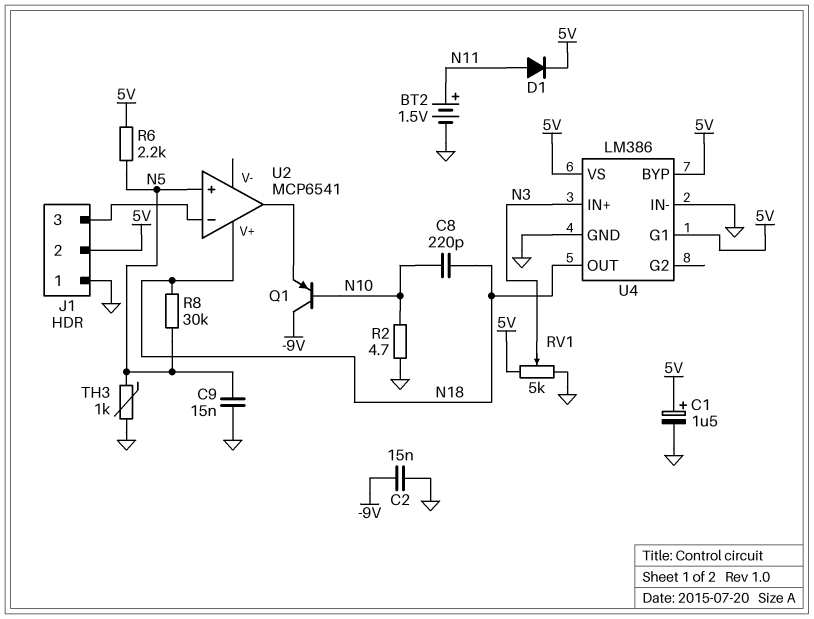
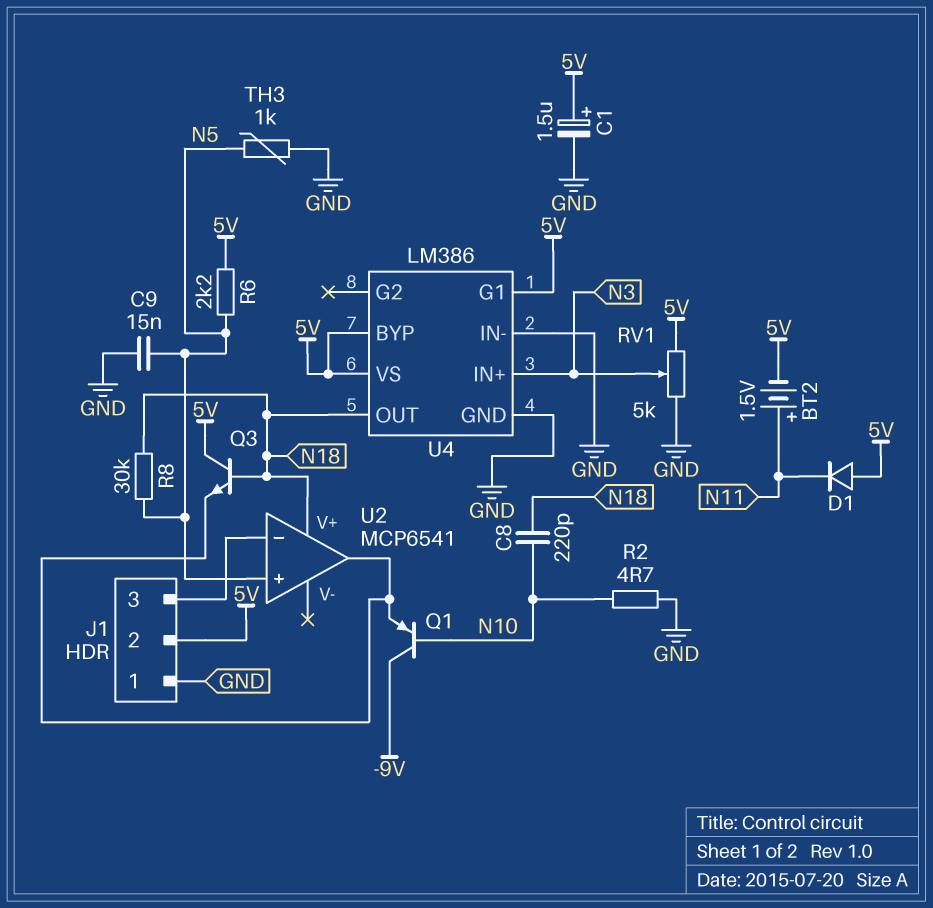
BT2: 1.5V (plus N11, minus GND) -> 1.5V (plus N11, minus 5V)
C2: 15nF (-9V, GND) -> none
D1: diode (A N11, K 5V) -> diode (A 5V, K N11)
Q3: none -> NPN (B N18, C 5V, E U2/out)

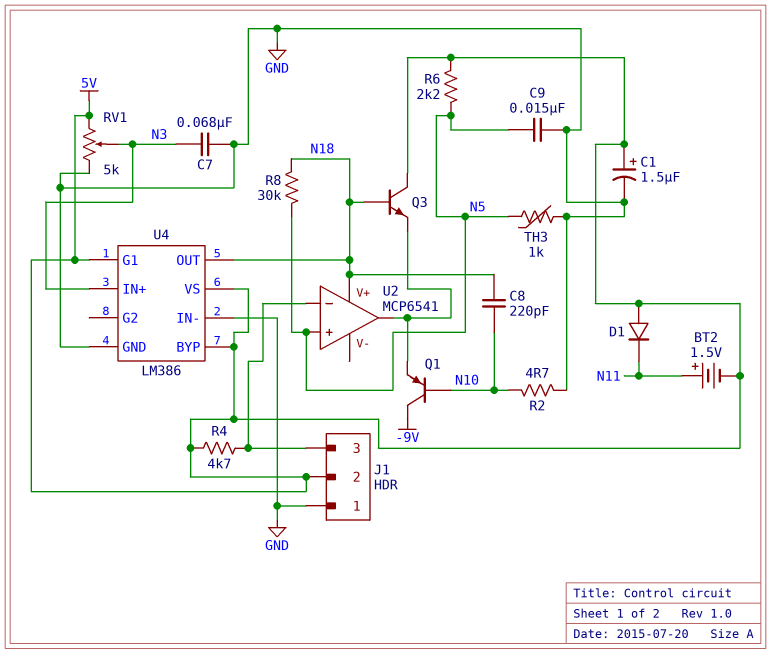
C7: none -> 68nF (GND, N3)
R4: none -> 4.7k (5V, J1/3)

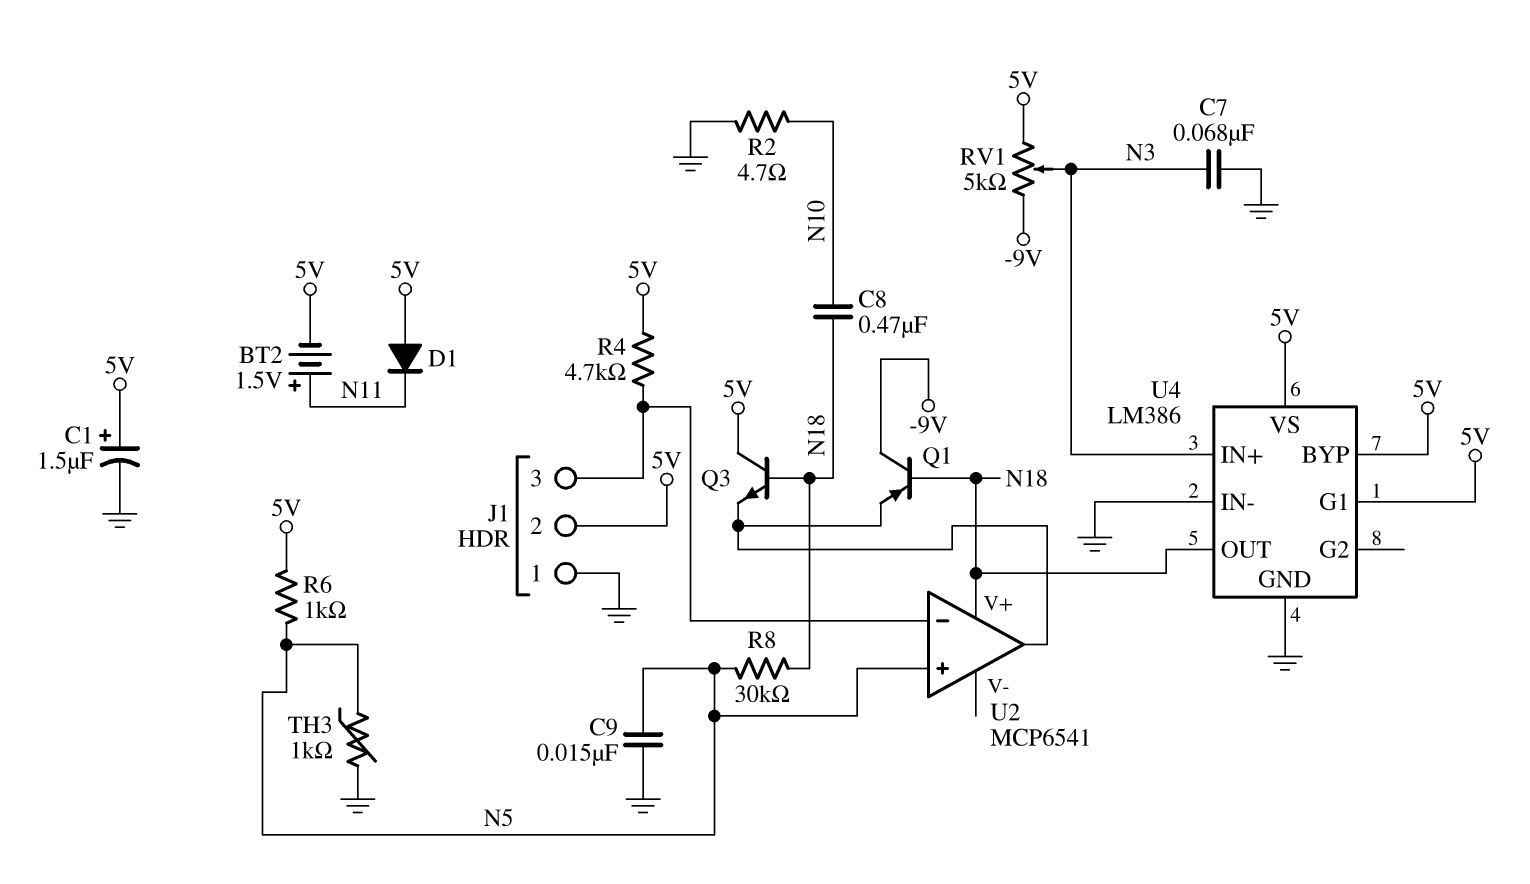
C8: 220pF (N10, N18) -> 470nF (N10, N18)
Q1: PNP (B N10, C -9V, E U2/out) -> PNP (B N18, C -9V, E U2/out)
R6: 2.2k (5V, N5) -> 1k (5V, N5)
RV1: 5k (5V, GND, wiper N3) -> 5k (-9V, 5V, wiper N3)

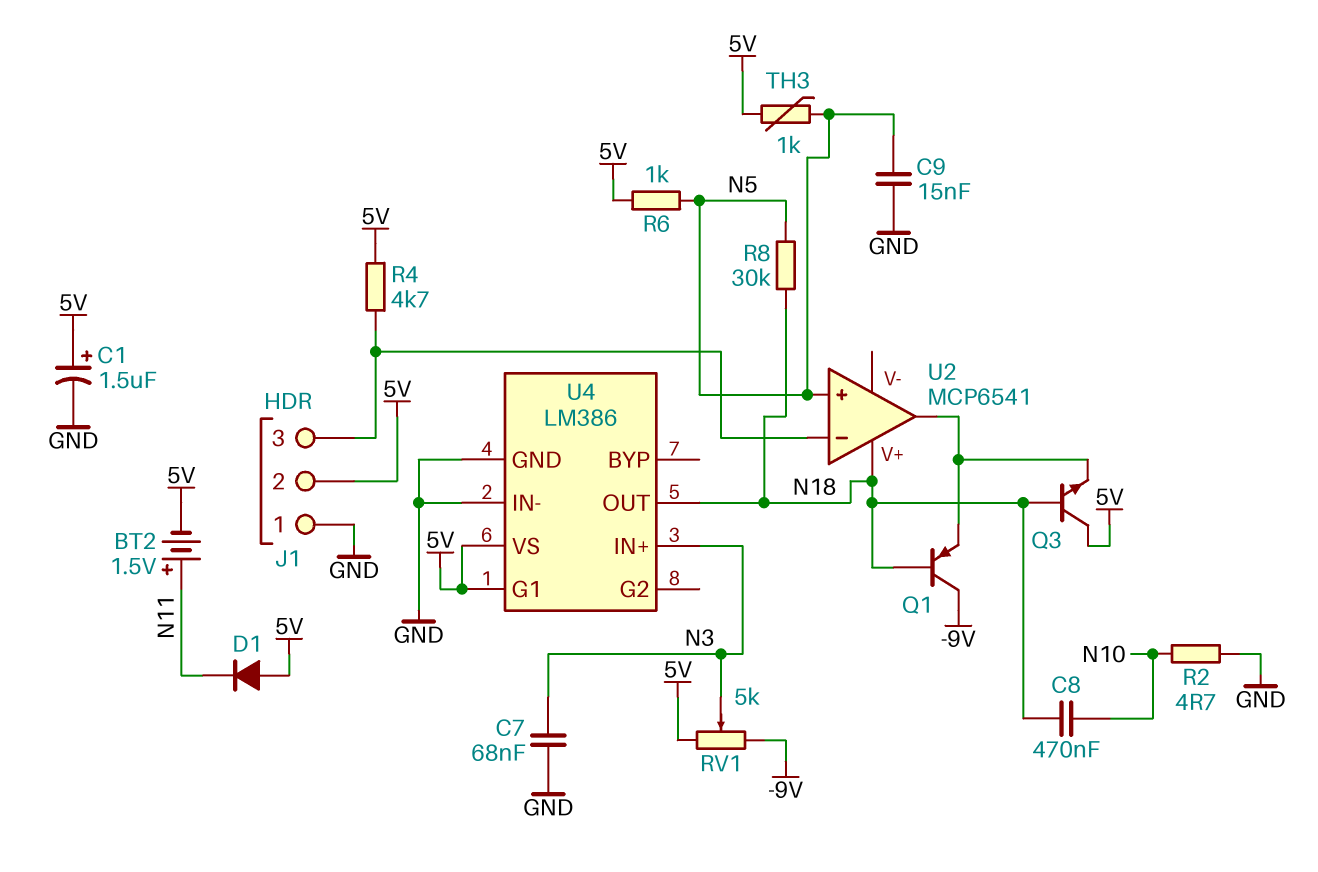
TH3: 1k (GND, N5) -> 1k (5V, N5)
U4 pin BYP: 5V -> none

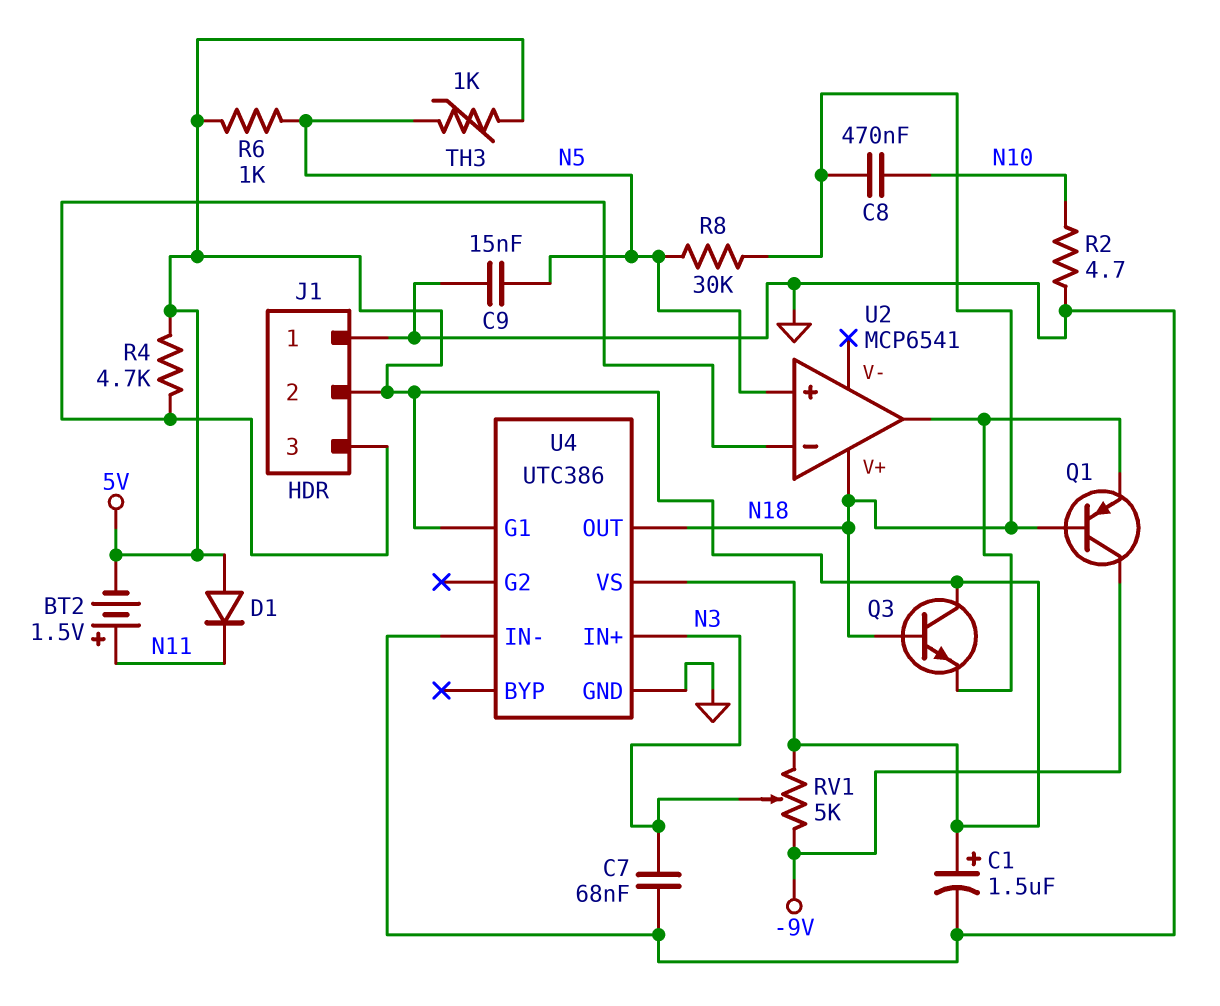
U4: LM386 -> UTC386

